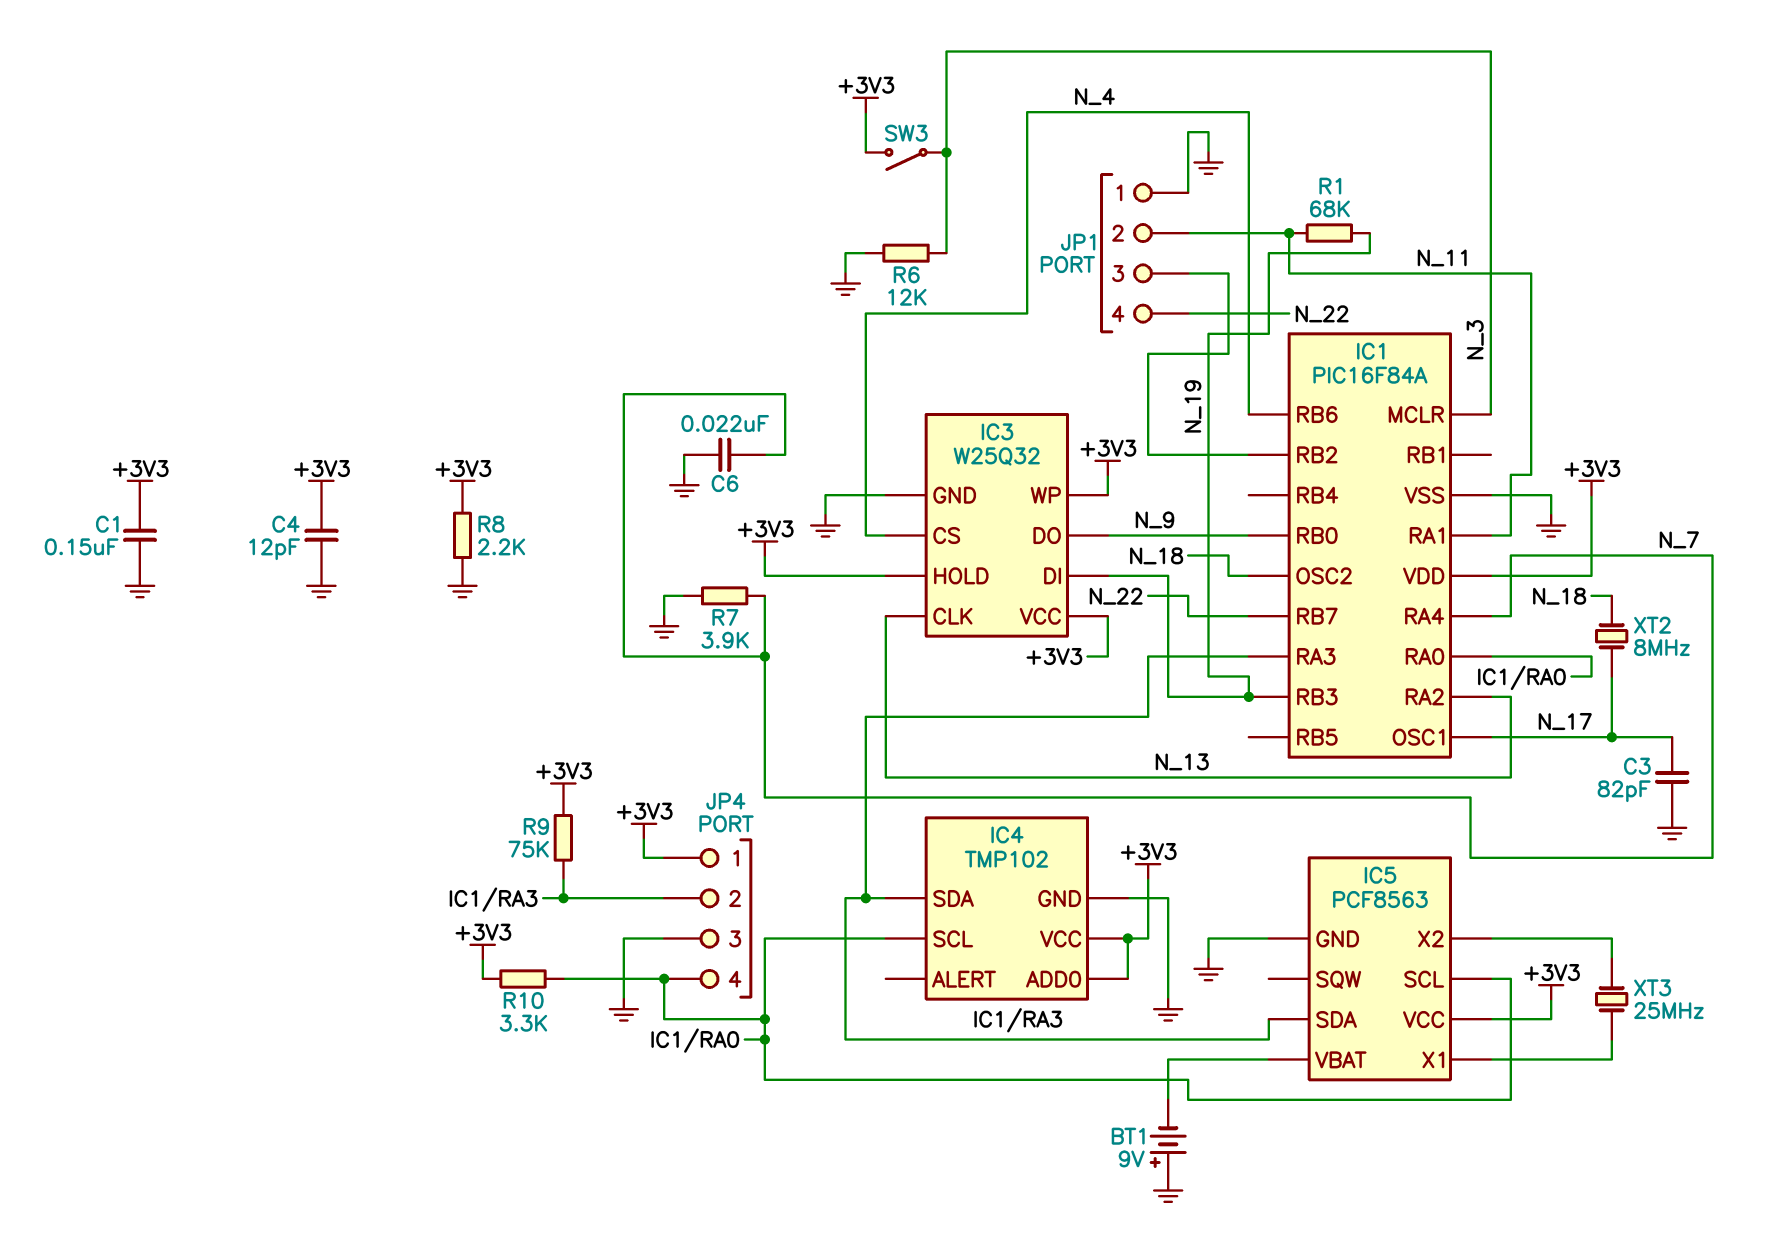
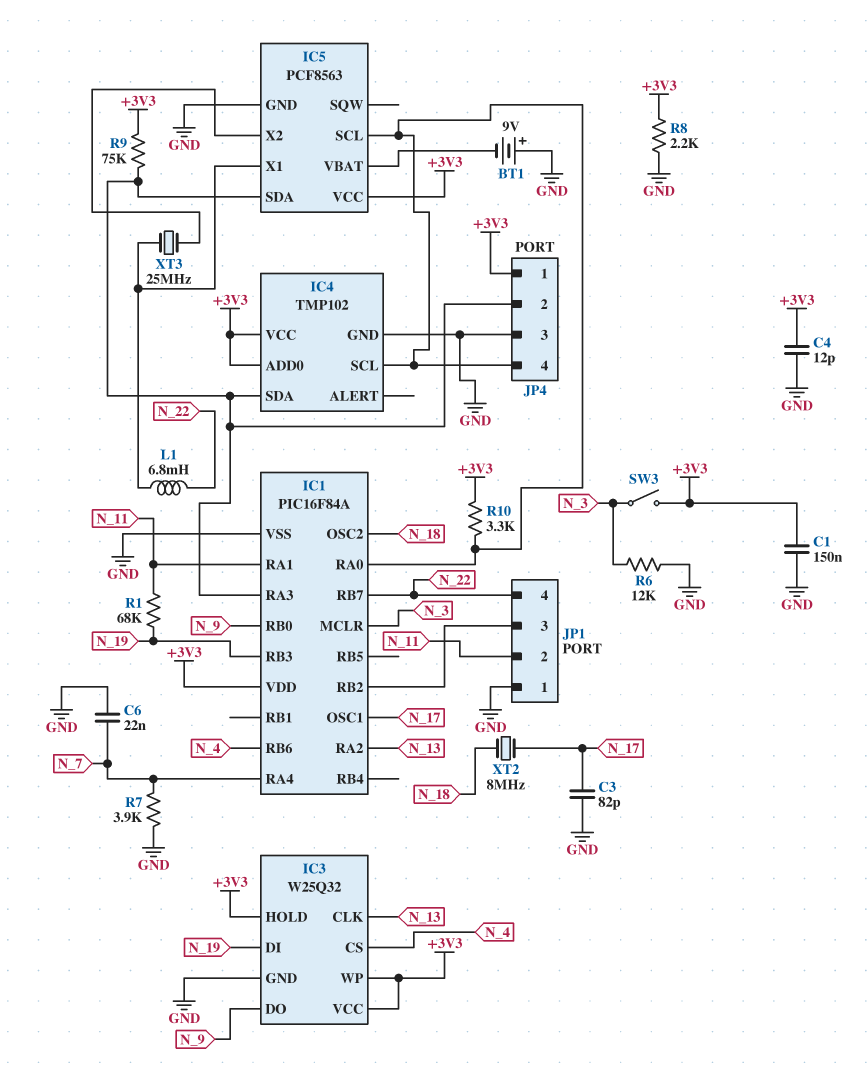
L1: none -> 6.8mH (IC5/X1, N_22)

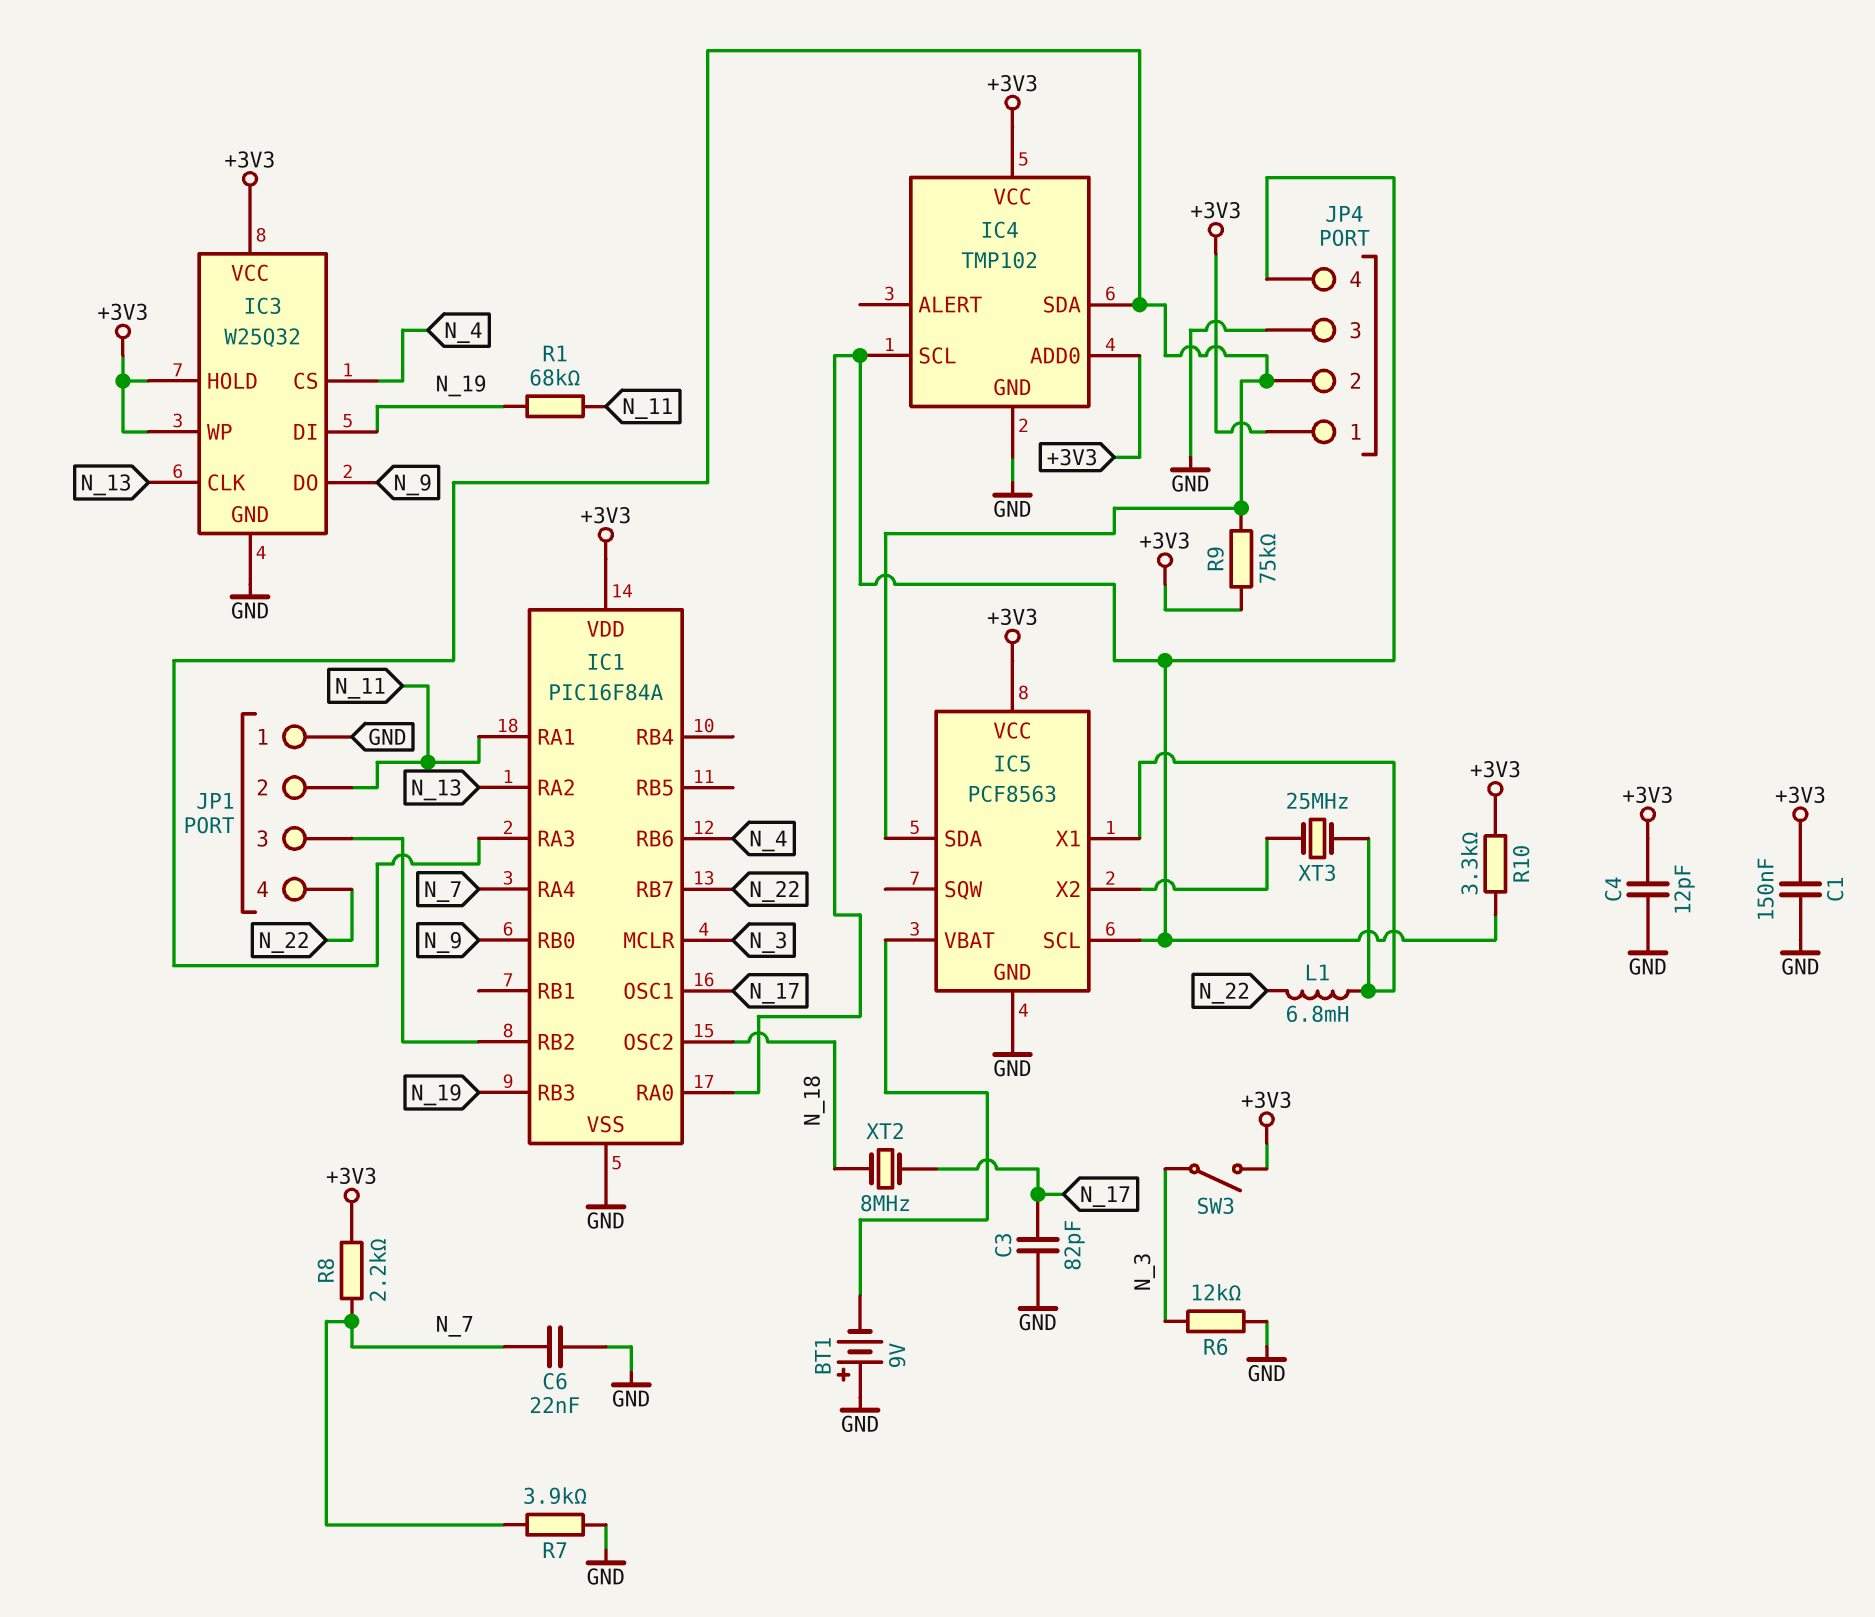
R8: 2.2k (+3V3, GND) -> 2.2k (+3V3, N_7)

